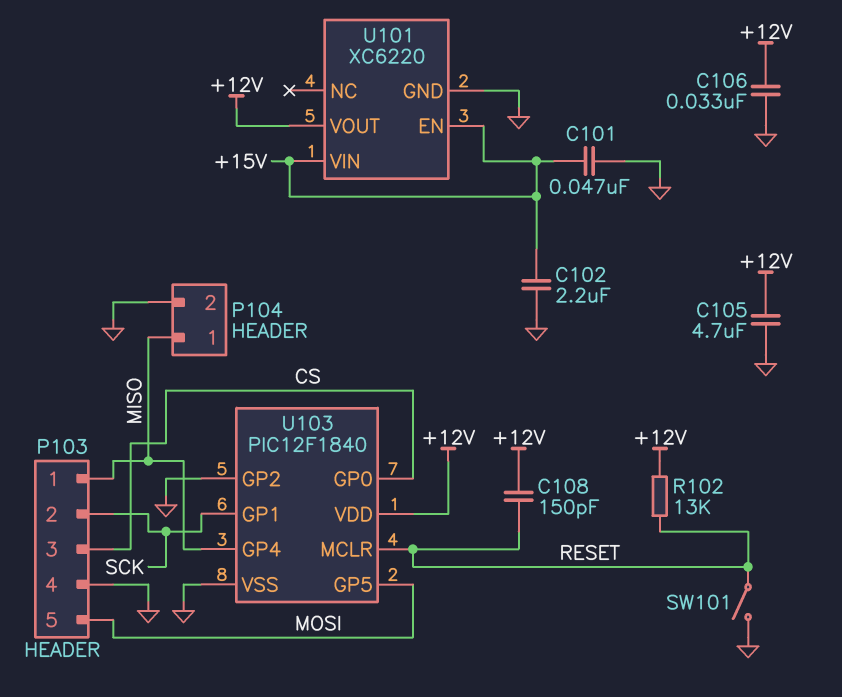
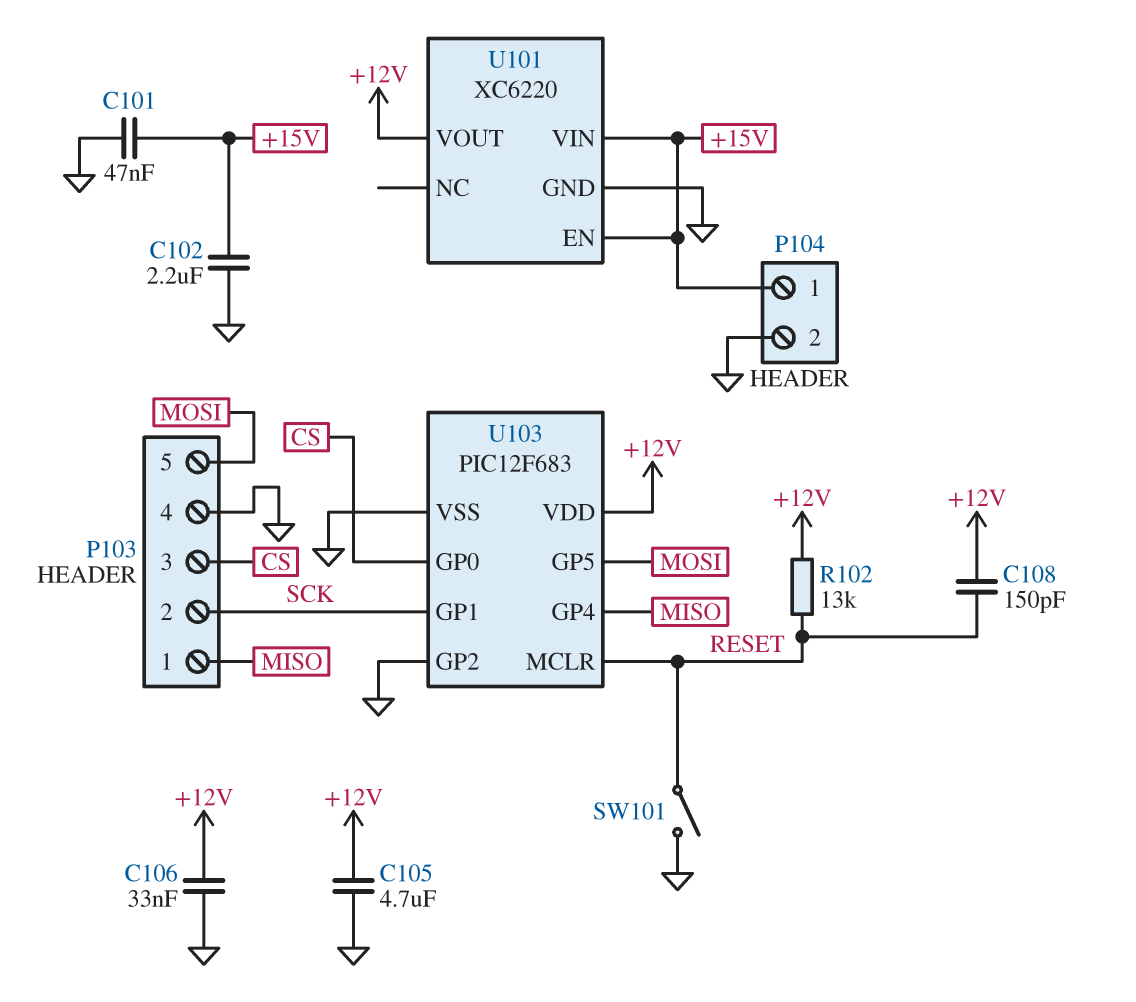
P104 pin 1: MISO -> +15V
U103: PIC12F1840 -> PIC12F683

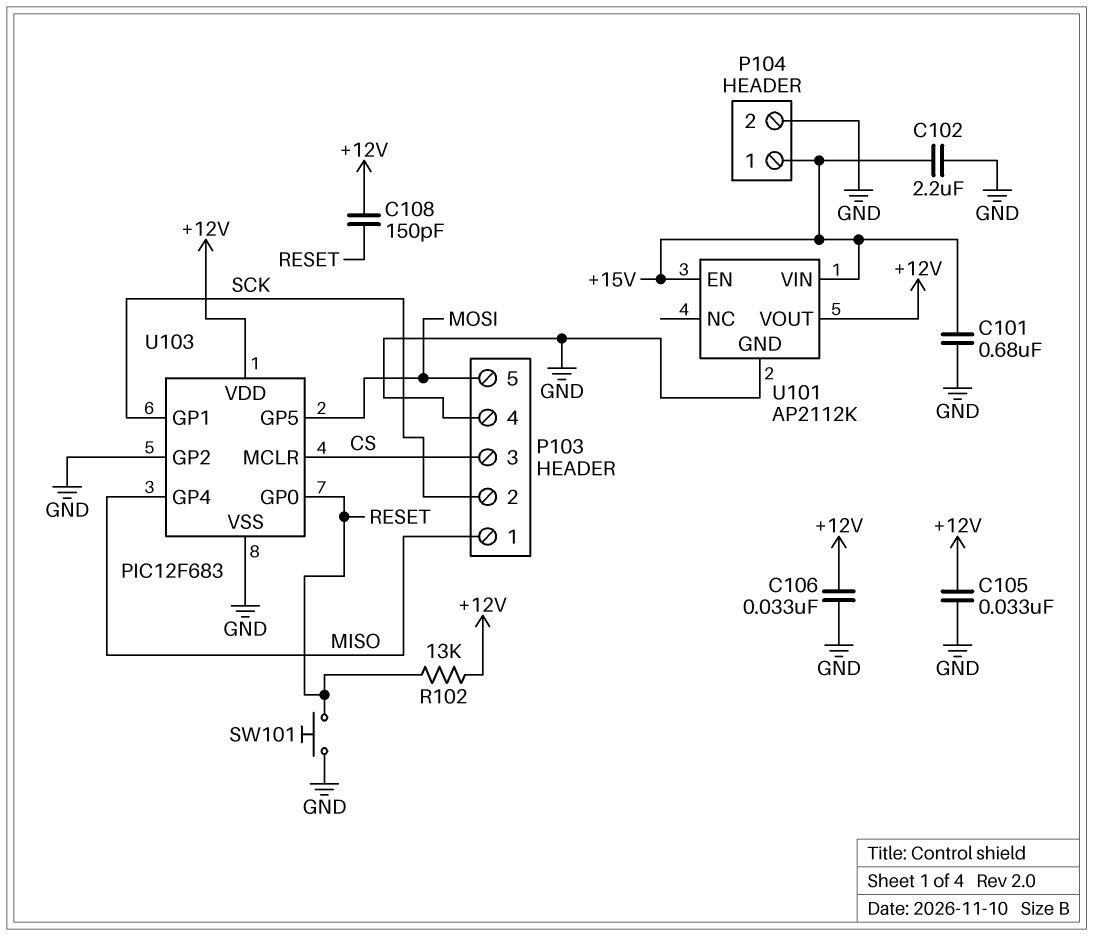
C101: 47nF (+15V, GND) -> 680nF (+15V, GND)
C105: 4.7uF (+12V, GND) -> 33nF (+12V, GND)
SW101: switch (GND, RESET) -> button (GND, RESET)
U101: XC6220 -> AP2112K
U103 pin GP0: CS -> RESET
U103 pin MCLR: RESET -> CS

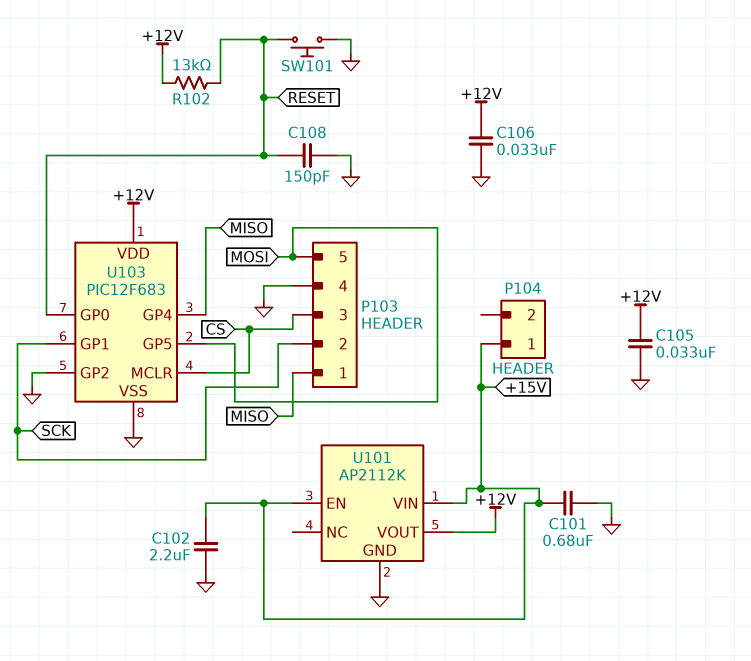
C108: 150pF (+12V, RESET) -> 150pF (GND, RESET)
P104 pin 2: GND -> none

